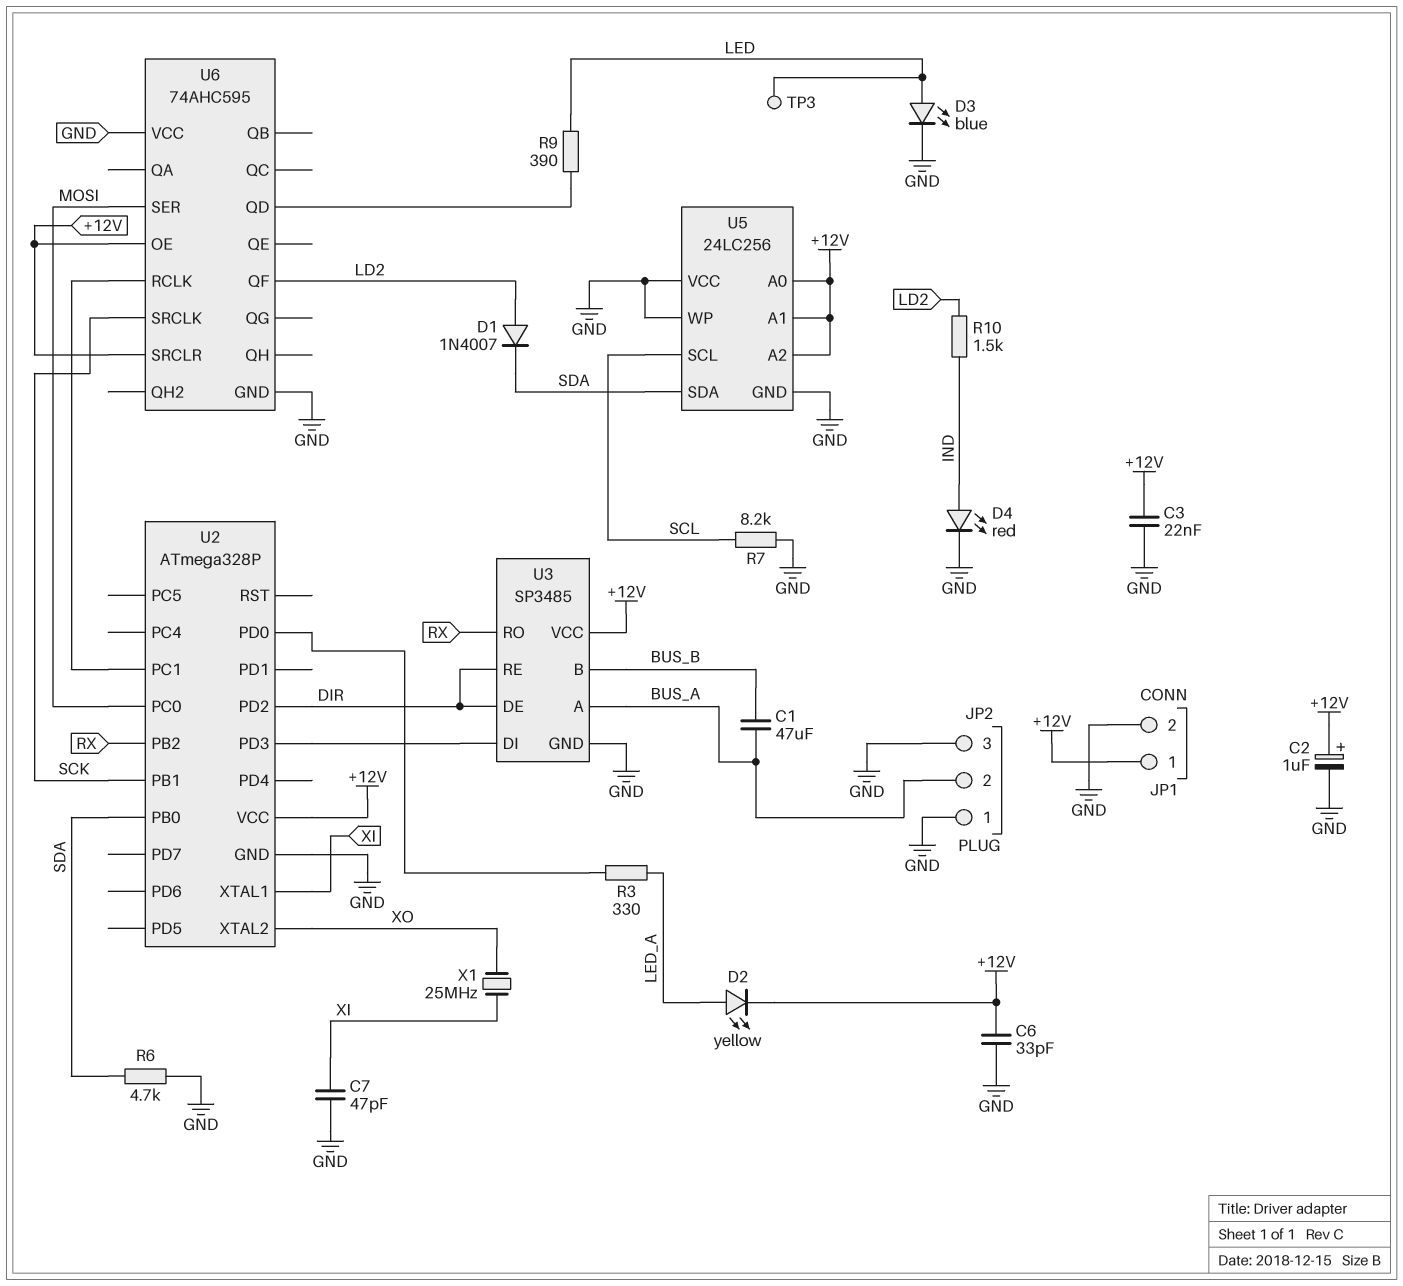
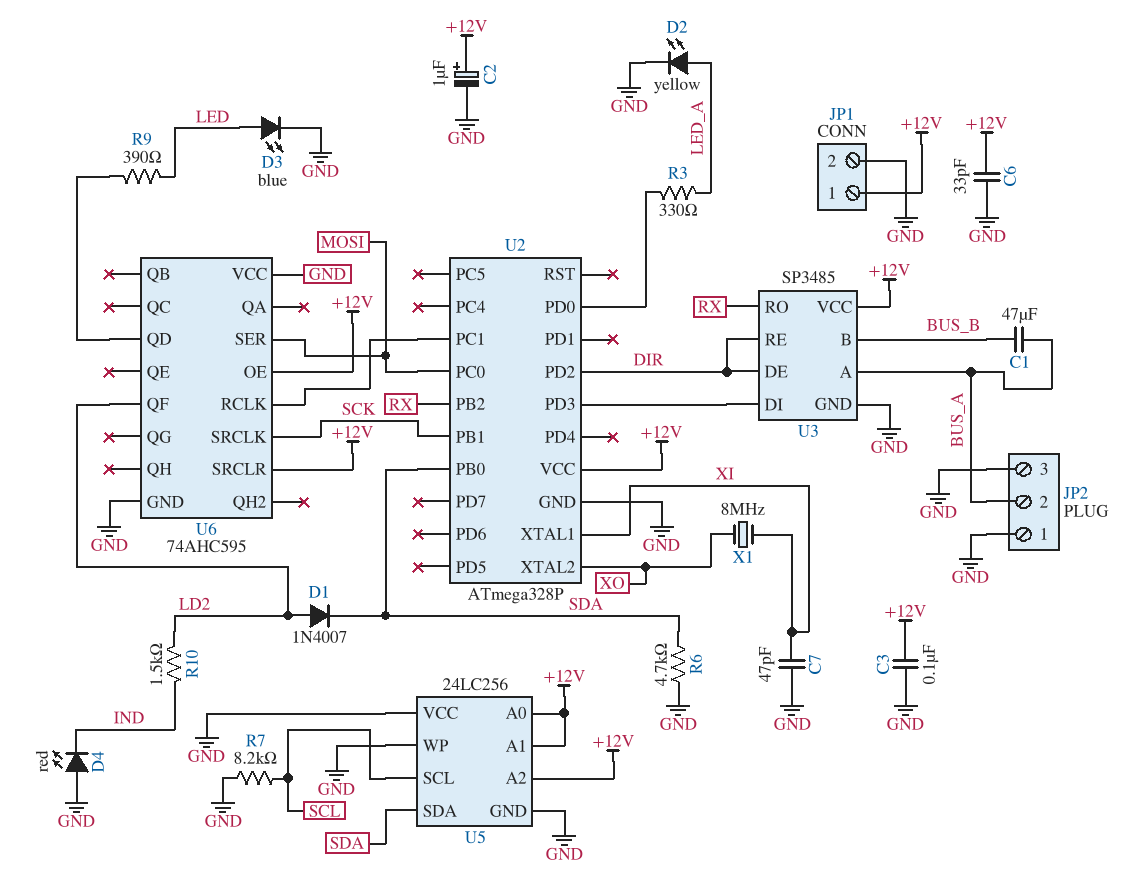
C3: 22nF (+12V, GND) -> 100nF (+12V, GND)
D2: LED yellow (A LED_A, K +12V) -> LED yellow (A LED_A, K GND)
D4: LED red (A IND, K GND) -> LED red (A GND, K IND)
TP3: test point (LED) -> none
X1: 25MHz (XI, XO) -> 8MHz (XI, XO)

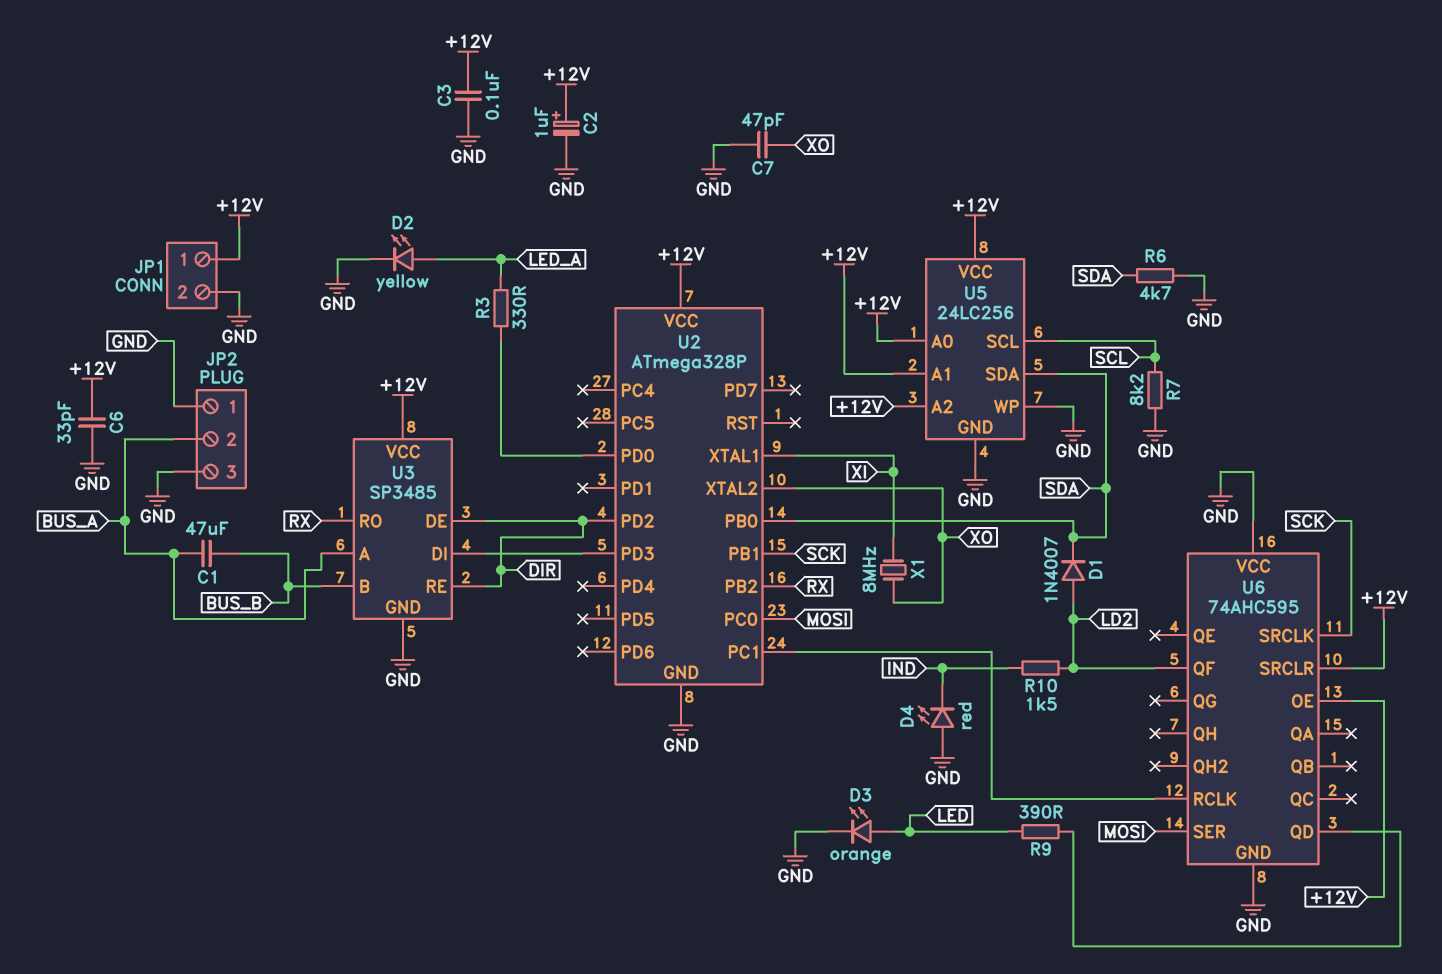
C7: 47pF (GND, XI) -> 47pF (GND, XO)
D3: LED blue (A LED, K GND) -> LED orange (A LED, K GND)
U5 pin VCC: GND -> +12V

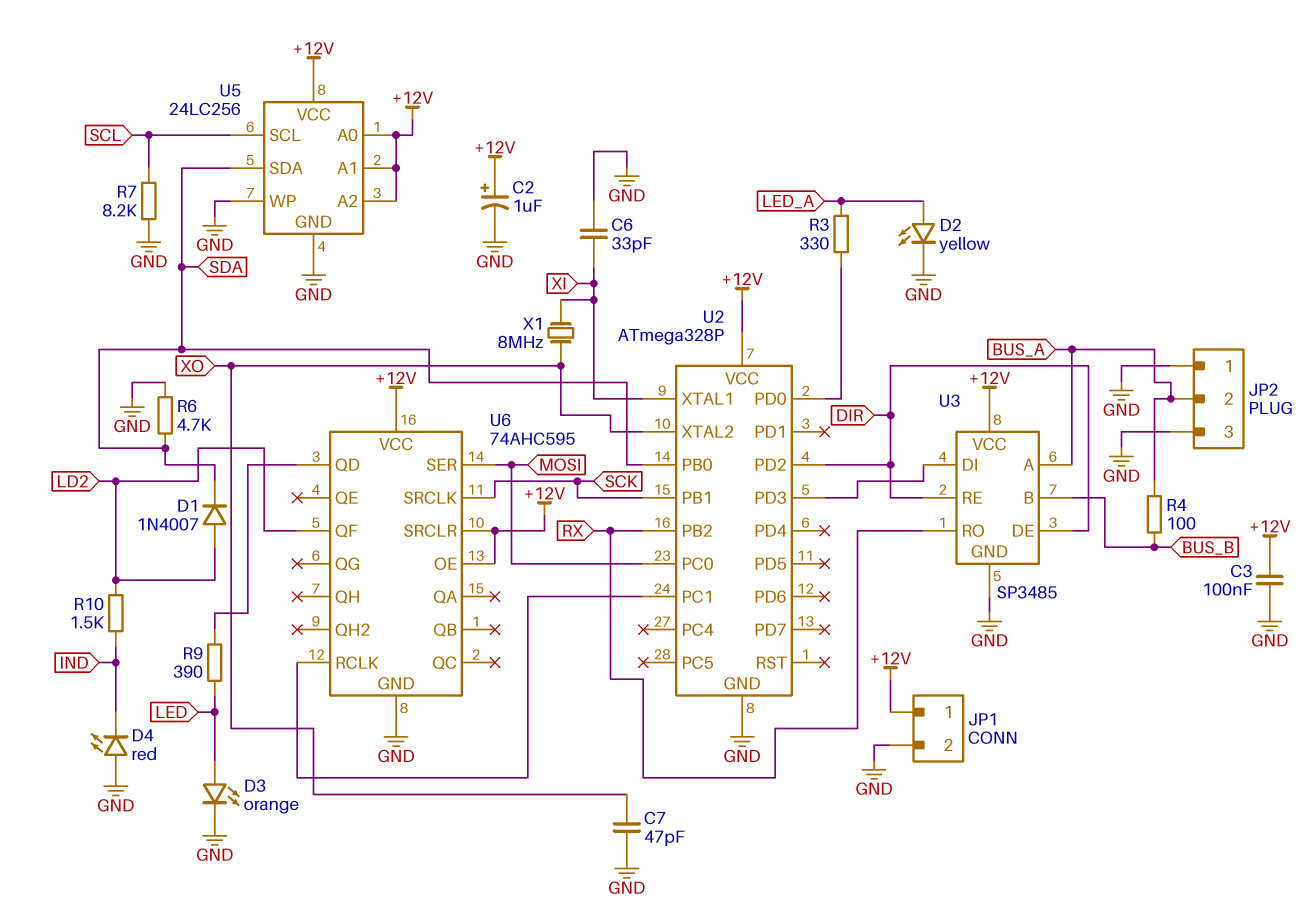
C1: 47uF (BUS_A, BUS_B) -> none
C6: 33pF (+12V, GND) -> 33pF (GND, XI)
R4: none -> 100 (BUS_A, BUS_B)
U6 pin VCC: GND -> +12V

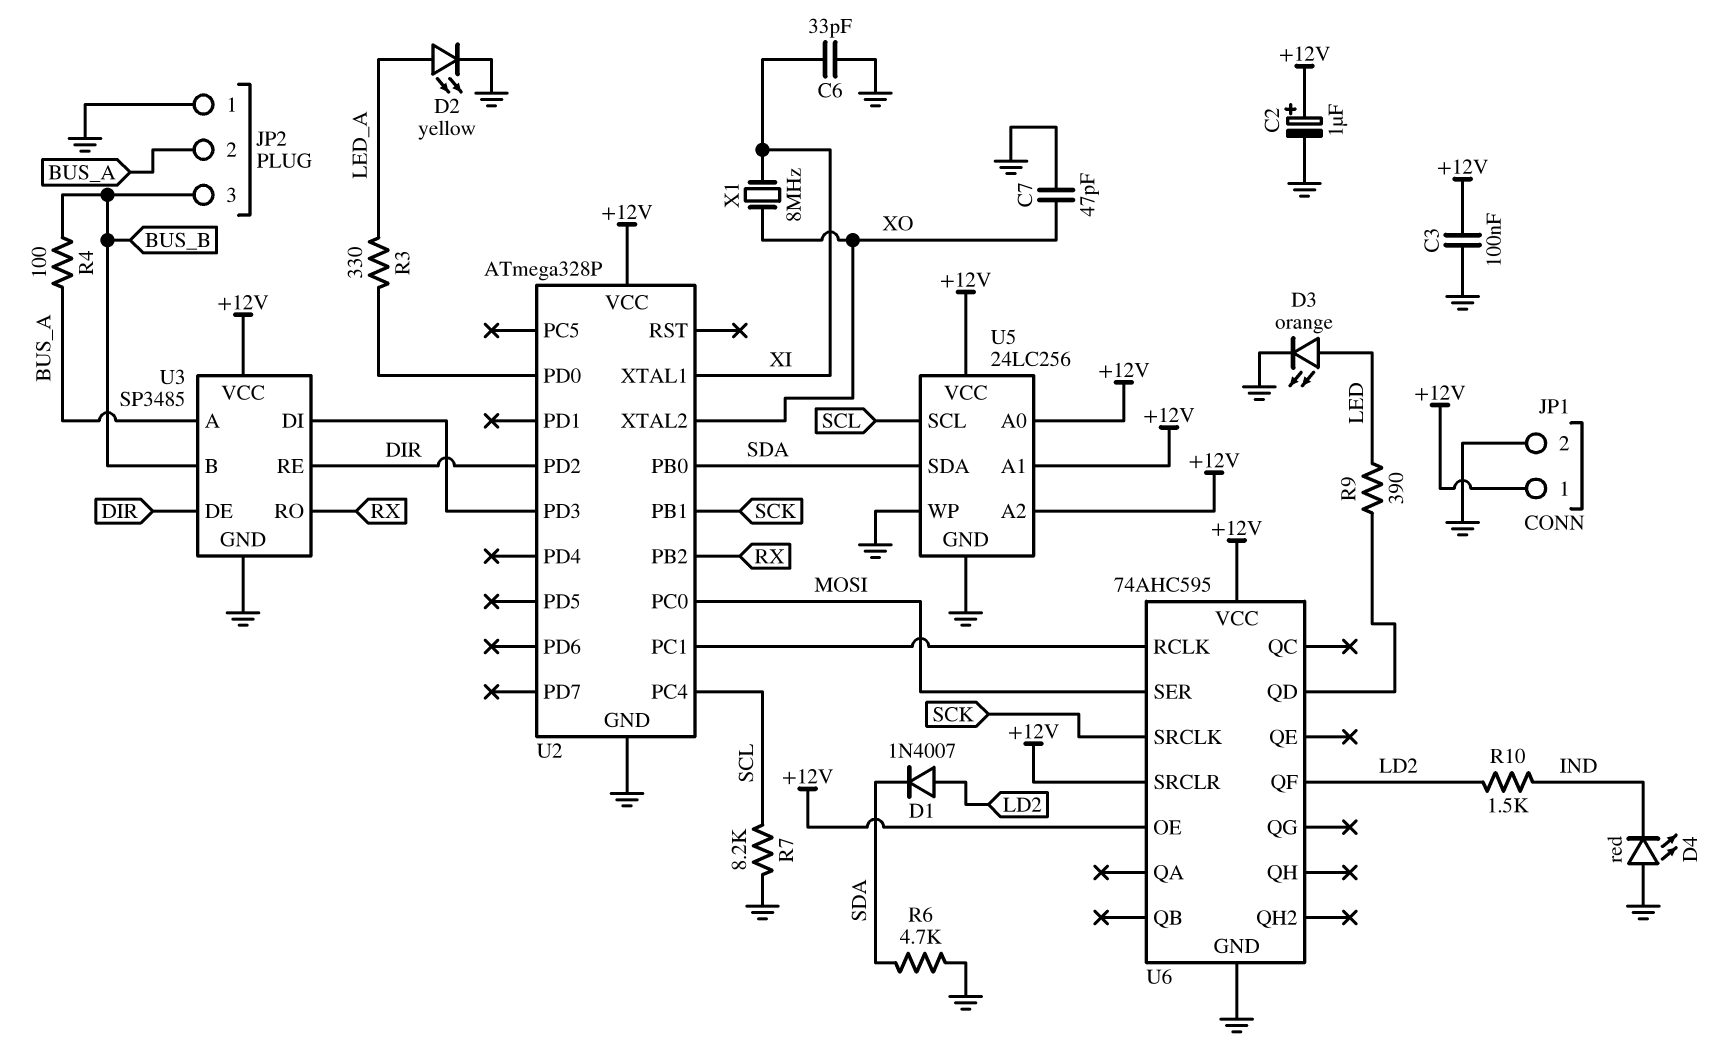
JP2 pin 3: GND -> BUS_B
U2 pin PC4: none -> SCL

